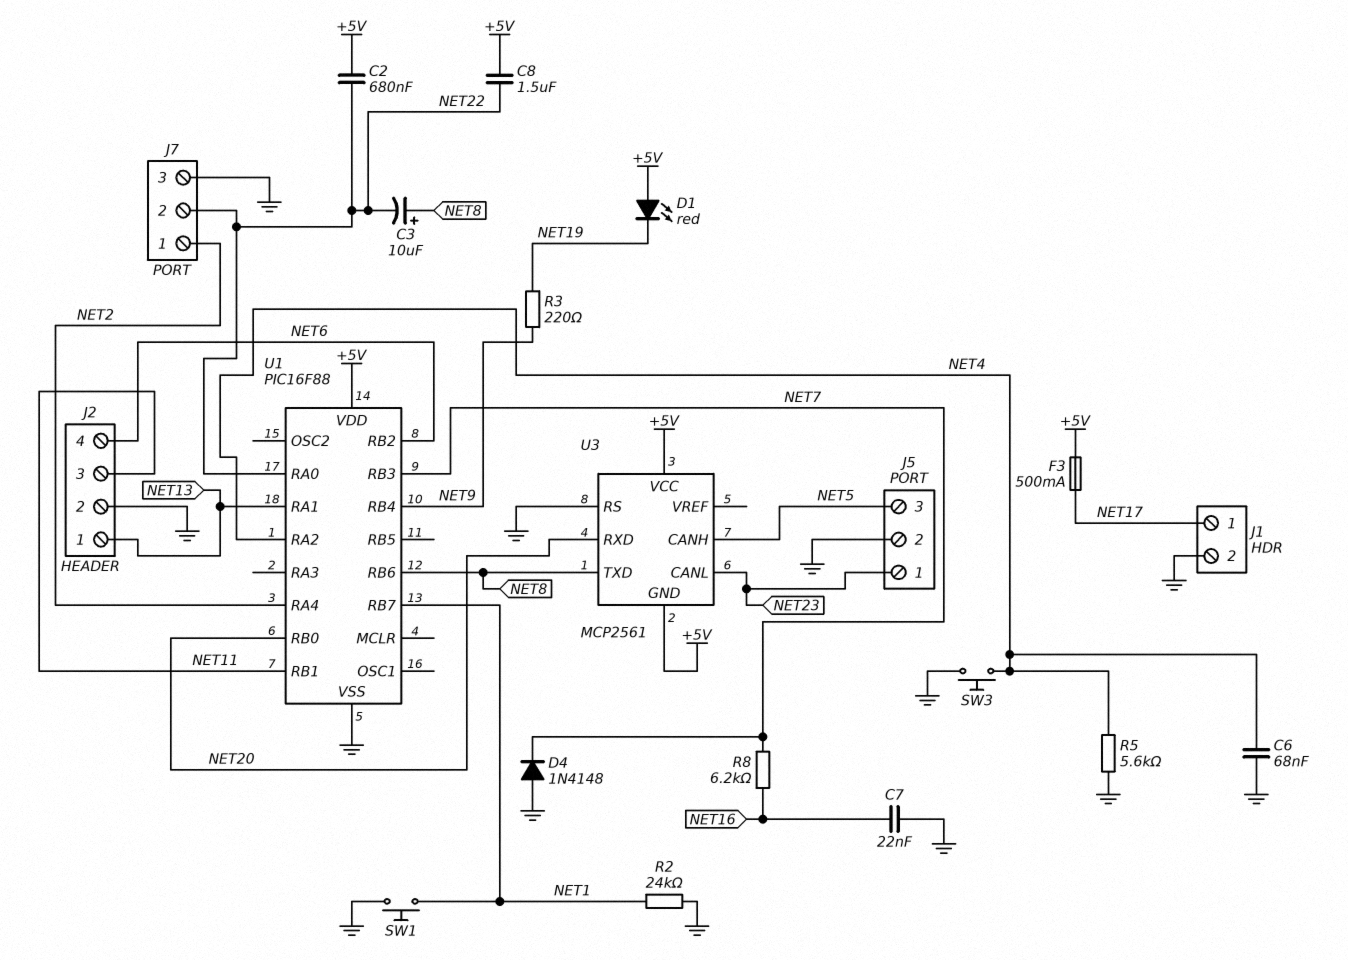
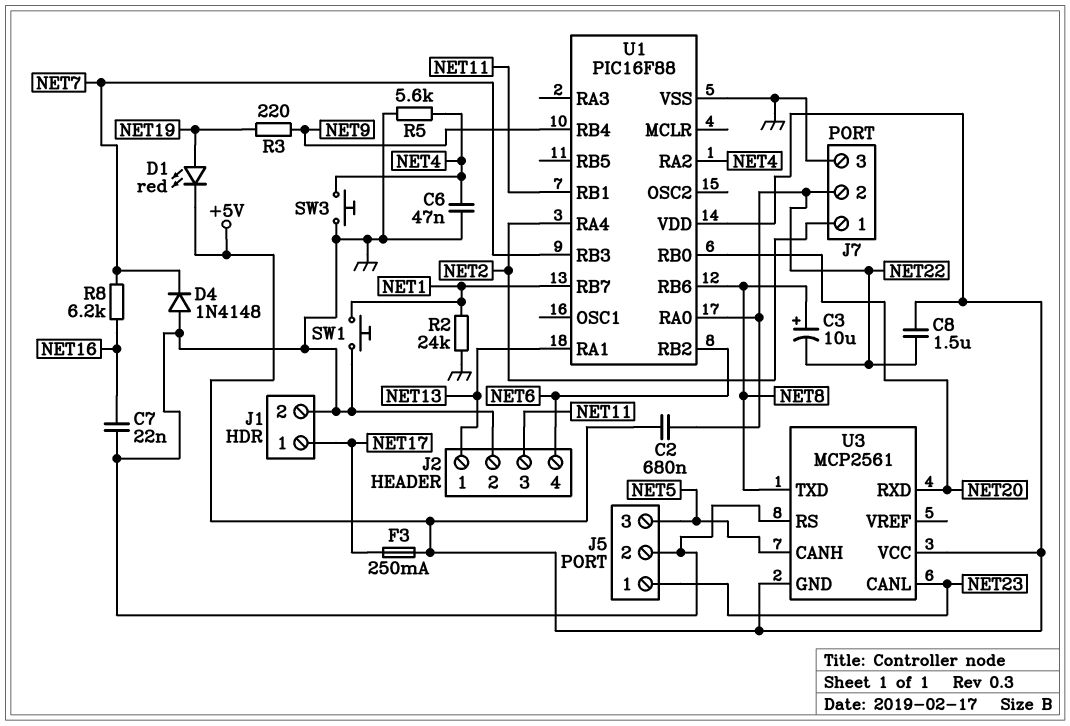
C6: 68nF (GND, NET4) -> 47nF (GND, NET4)
D1: LED red (A +5V, K NET19) -> LED red (A NET19, K +5V)
F3: 500mA (+5V, NET17) -> 250mA (+5V, NET17)

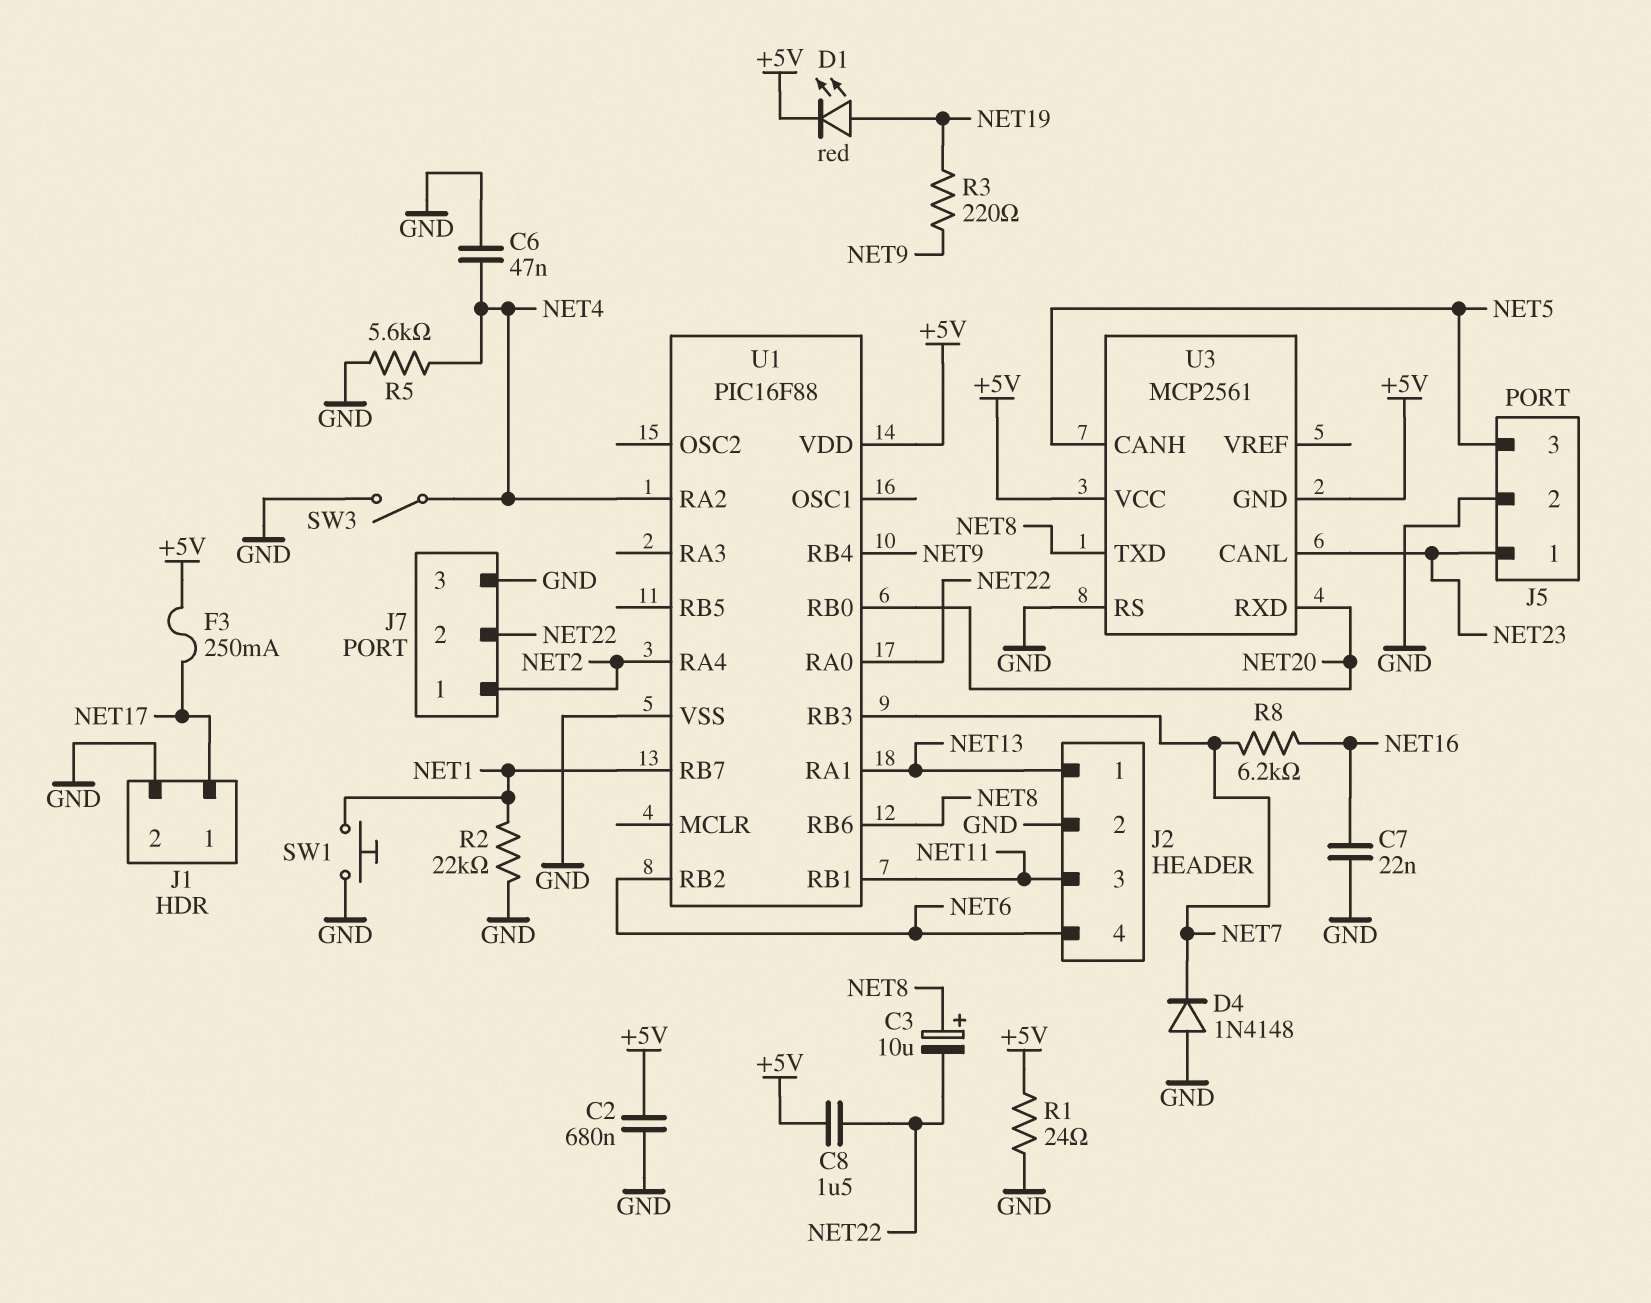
C2: 680nF (+5V, NET22) -> 680nF (+5V, GND)
R1: none -> 24 (+5V, GND)
R2: 24k (GND, NET1) -> 22k (GND, NET1)
SW3: button (GND, NET4) -> switch (GND, NET4)

